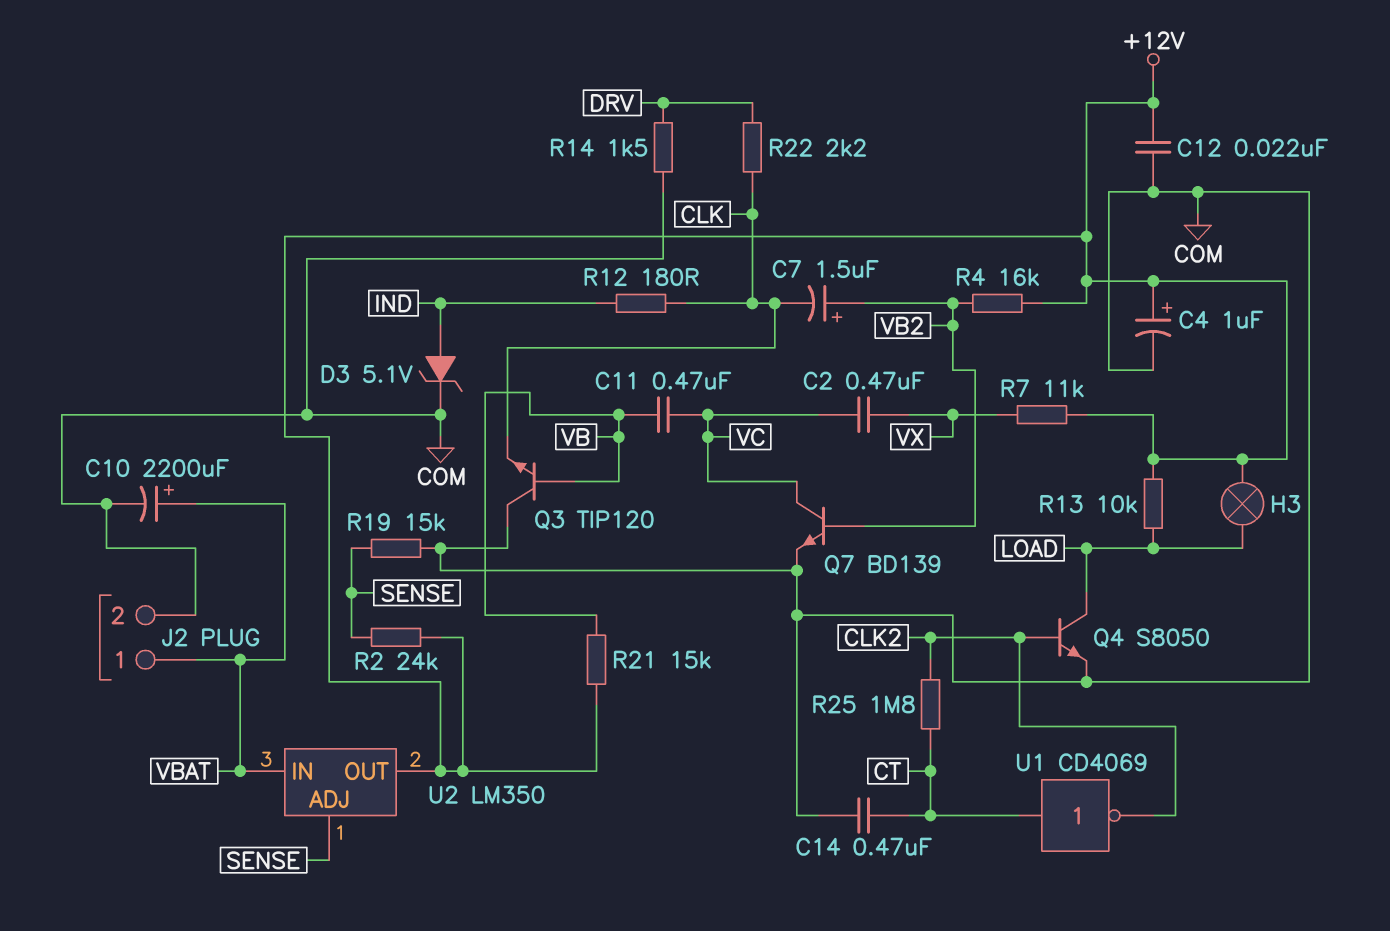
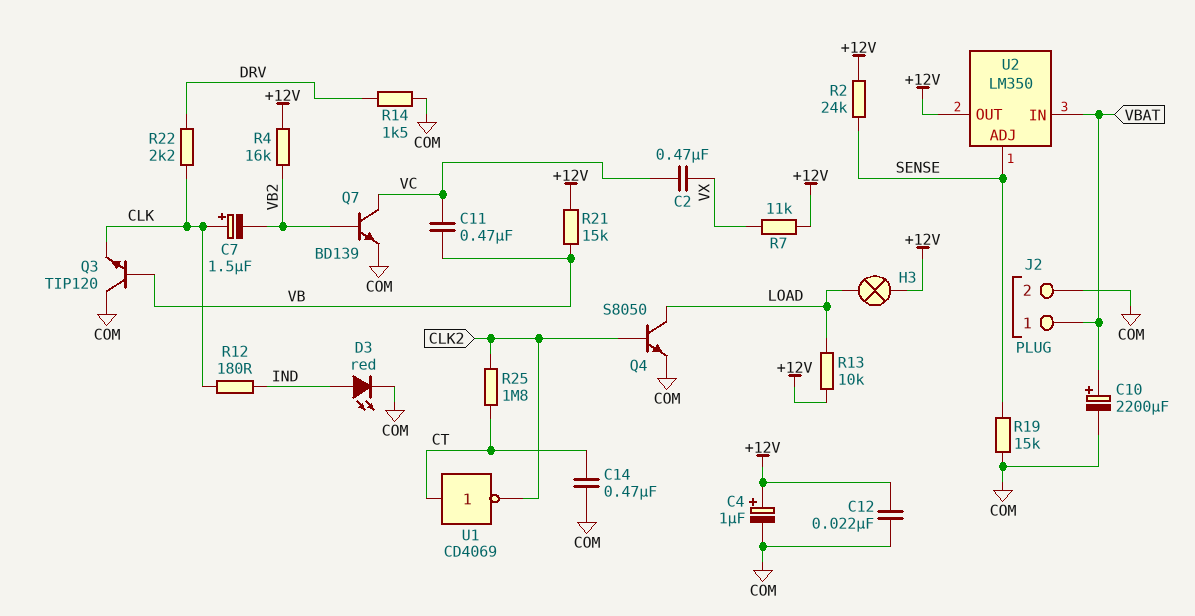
C7: 1.5uF (plus VB2, minus CLK) -> 1.5uF (plus CLK, minus VB2)
D3: zener 5.1V (A IND, K COM) -> LED red (A IND, K COM)

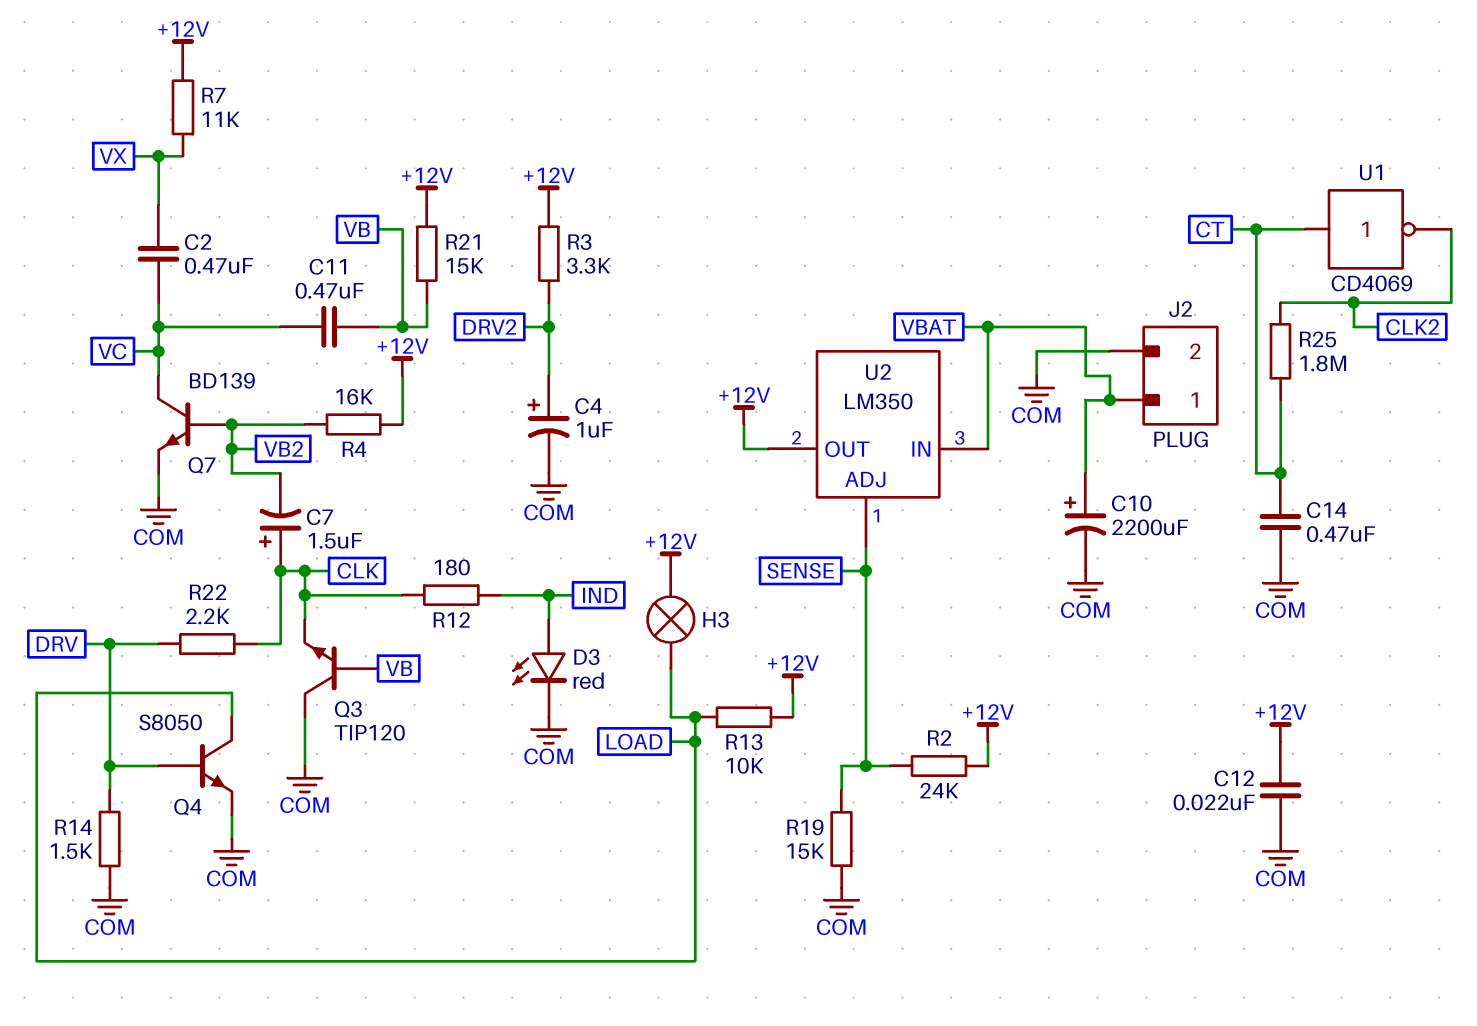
C4: 1uF (plus +12V, minus COM) -> 1uF (plus DRV2, minus COM)
Q4: NPN S8050 (B CLK2, C LOAD, E COM) -> NPN S8050 (B DRV, C LOAD, E COM)
R3: none -> 3.3k (+12V, DRV2)

